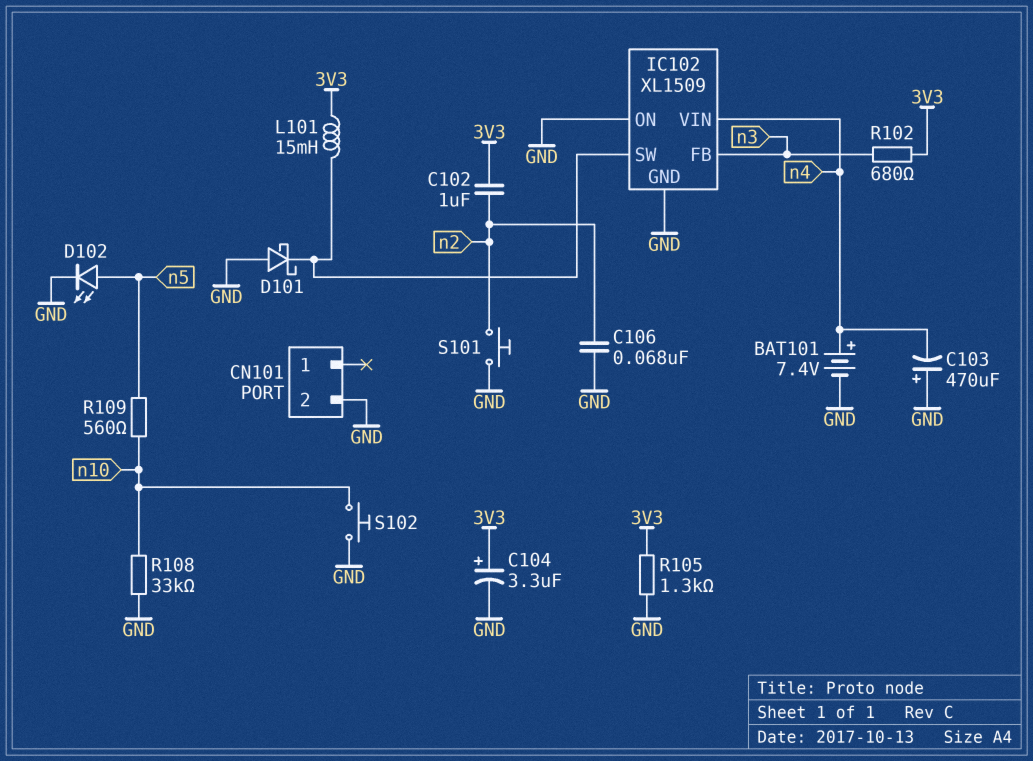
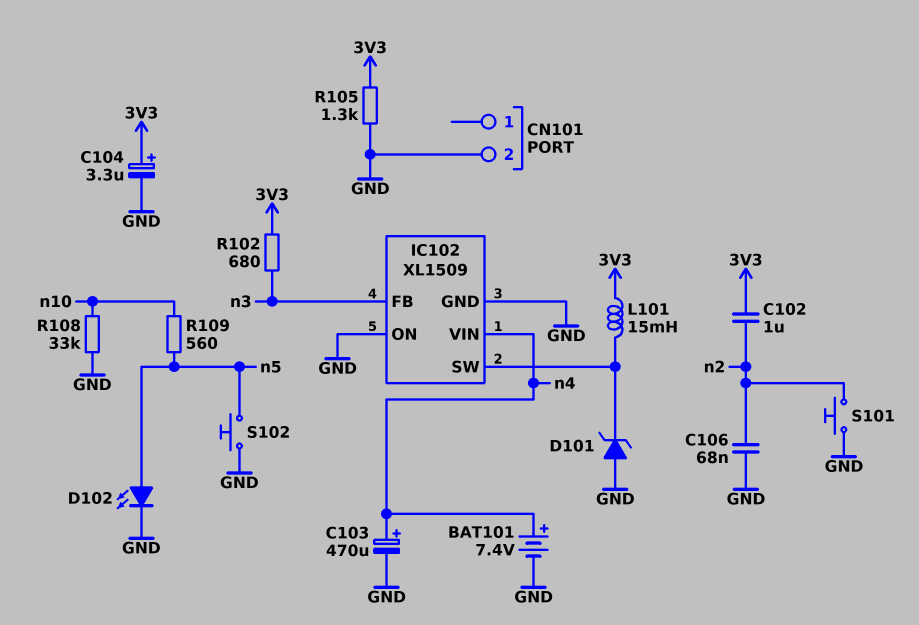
C103: 470uF (plus GND, minus n4) -> 470uF (plus n4, minus GND)
D101: schottky (A GND, K IC102/SW) -> zener (A GND, K IC102/SW)
S102: button (GND, n10) -> button (GND, n5)

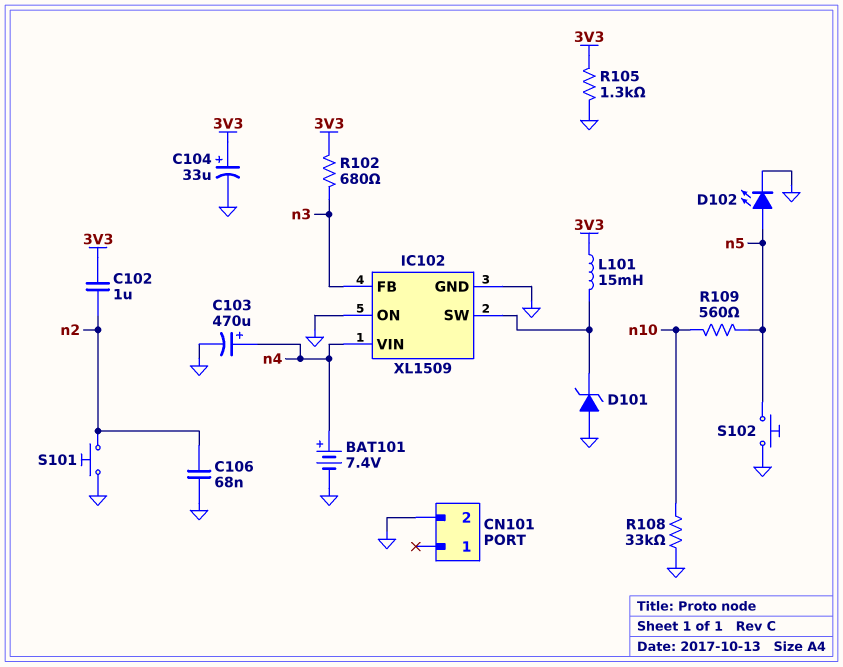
C104: 3.3uF (plus 3V3, minus GND) -> 33uF (plus 3V3, minus GND)

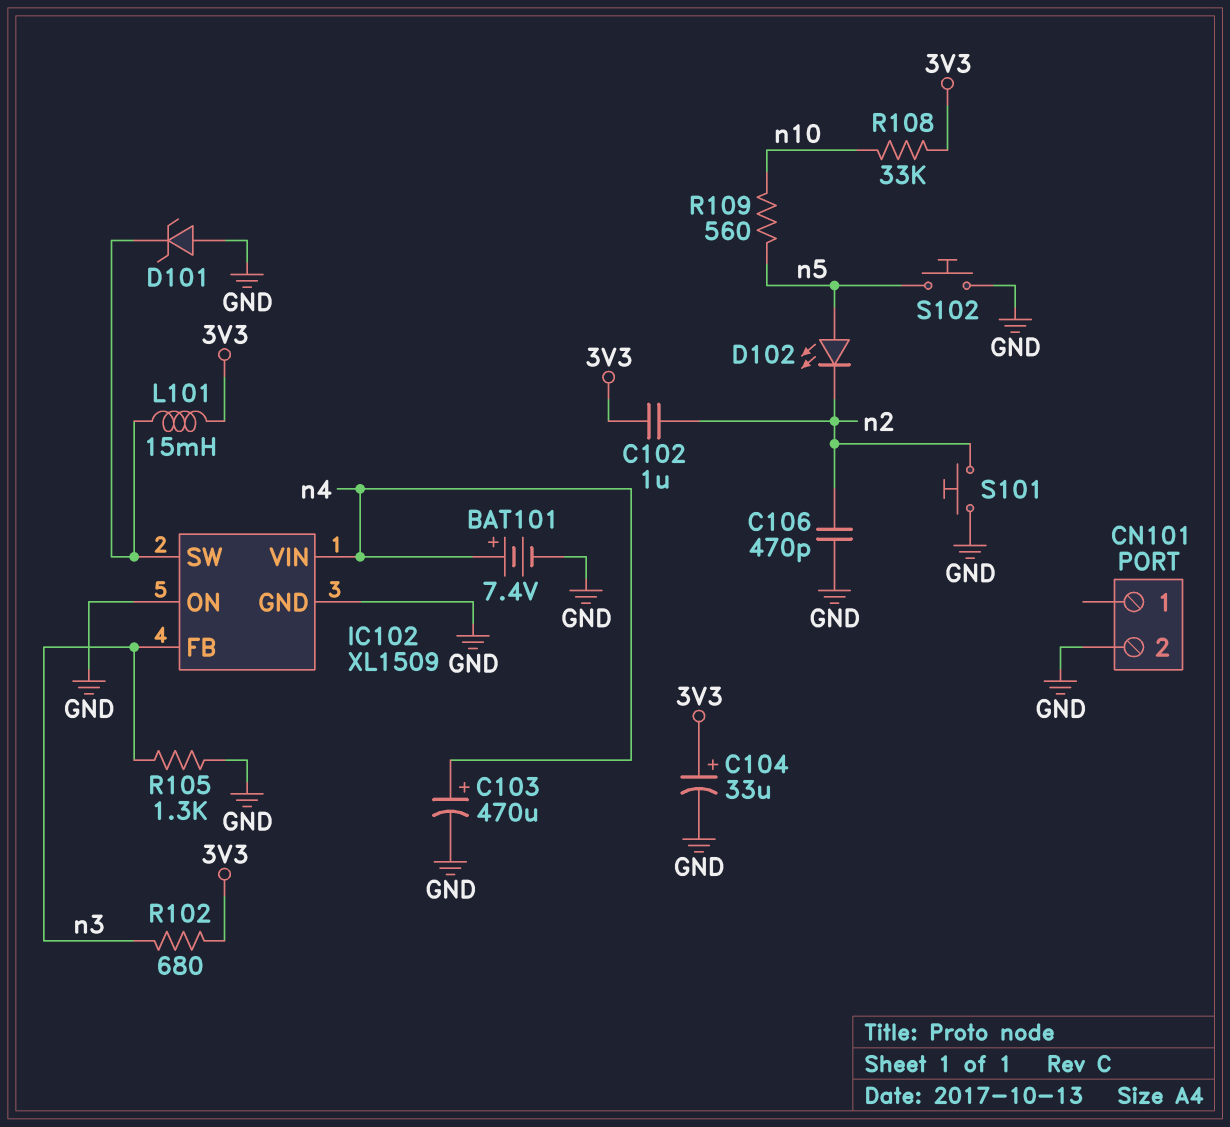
C106: 68nF (GND, n2) -> 470pF (GND, n2)
D102: LED (A n5, K GND) -> LED (A n5, K n2)
R105: 1.3k (3V3, GND) -> 1.3k (GND, n3)
R108: 33k (GND, n10) -> 33k (3V3, n10)

